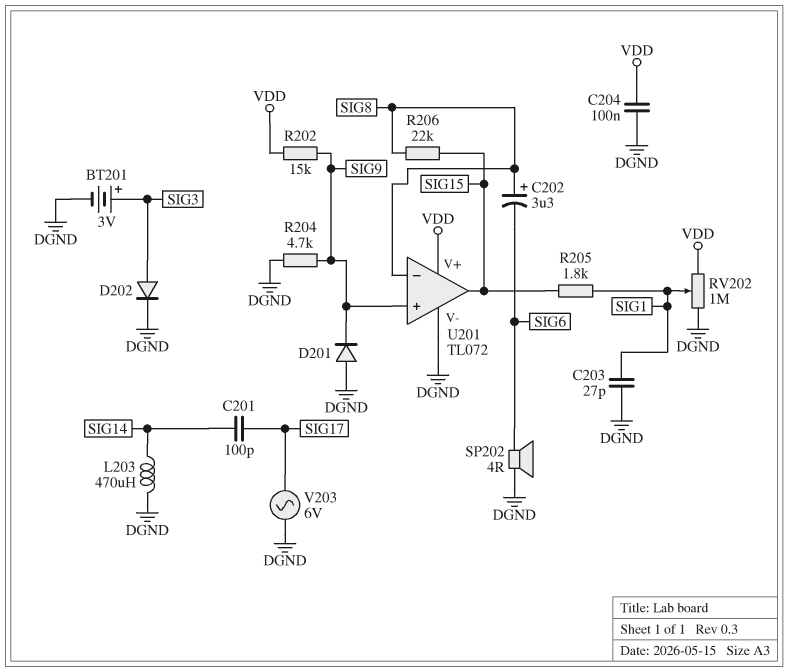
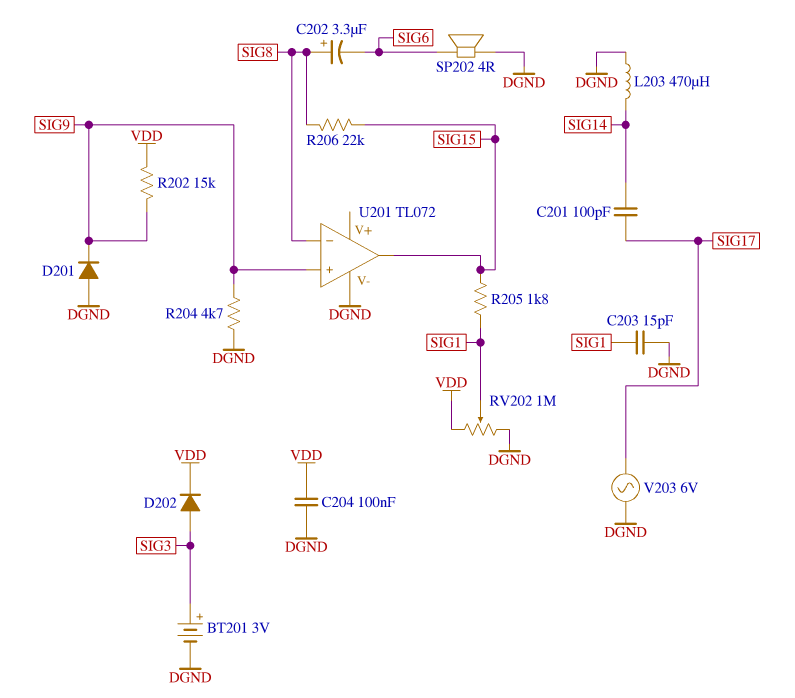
C203: 27pF (DGND, SIG1) -> 15pF (DGND, SIG1)
D202: diode (A SIG3, K DGND) -> diode (A SIG3, K VDD)
U201 pin V+: VDD -> none

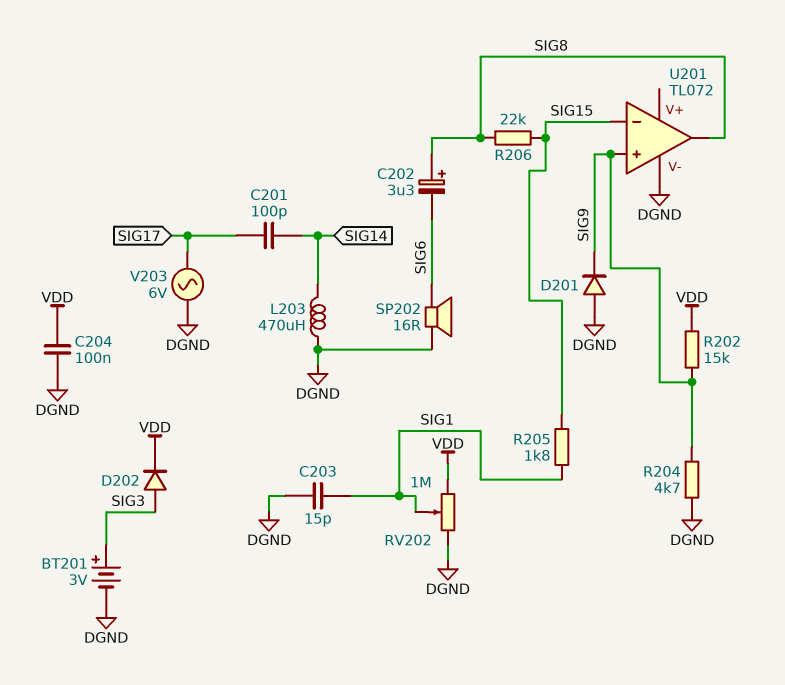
SP202: speaker 4R (DGND, SIG6) -> speaker 16R (DGND, SIG6)
U201 pin in-: SIG8 -> SIG15
U201 pin out: SIG15 -> SIG8

